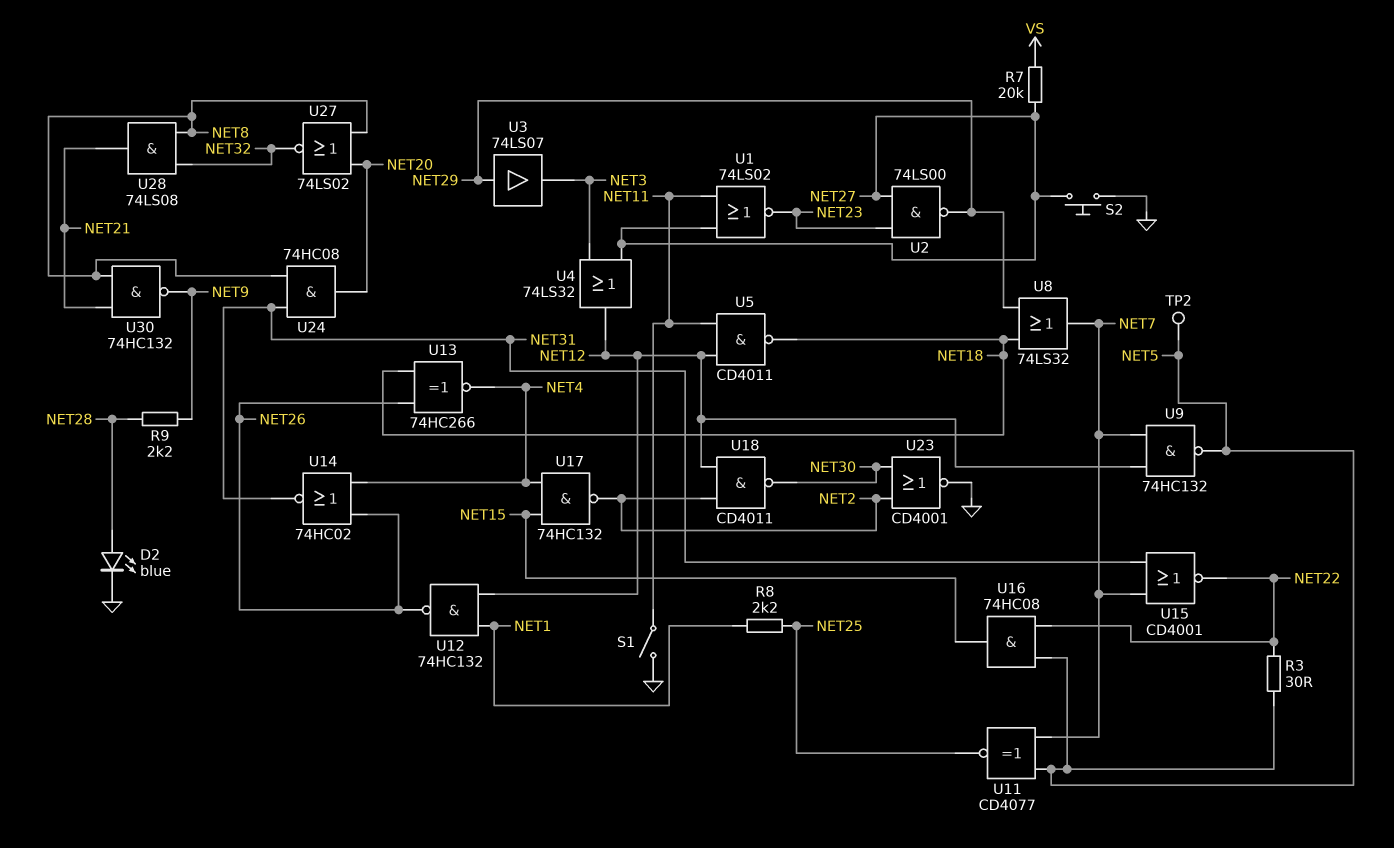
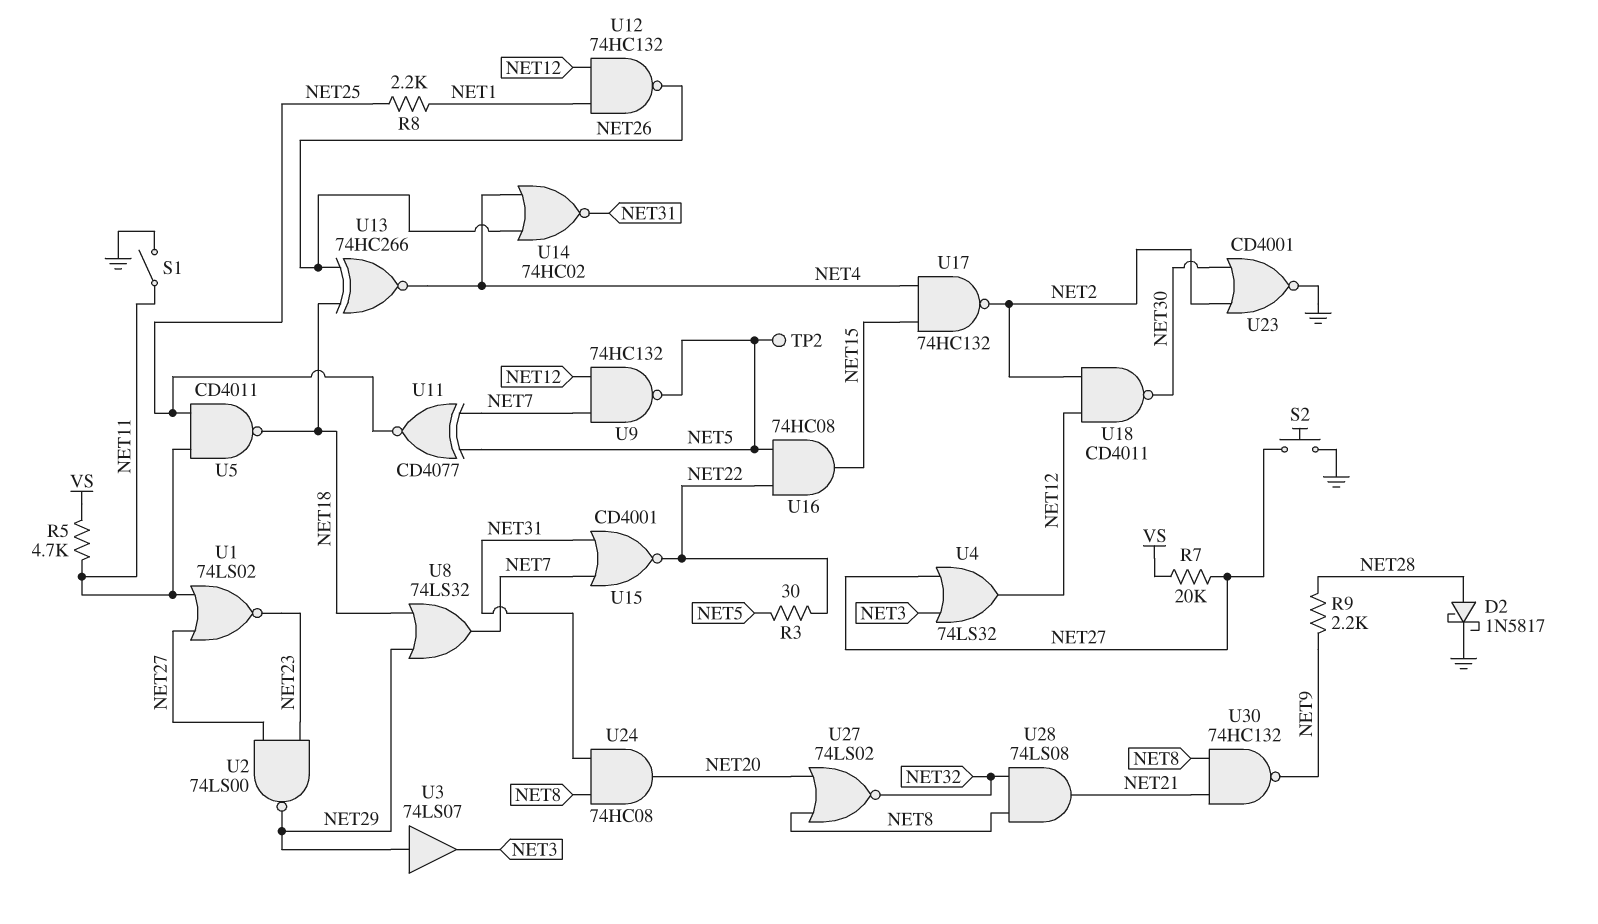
D2: LED blue (A NET28, K GND) -> schottky 1N5817 (A NET28, K GND)
R5: none -> 4.7k (NET11, VS)
U5: NAND CD4011 (in NET11, in NET12, out NET18) -> NAND CD4011 (in NET11, in NET25, out NET18)

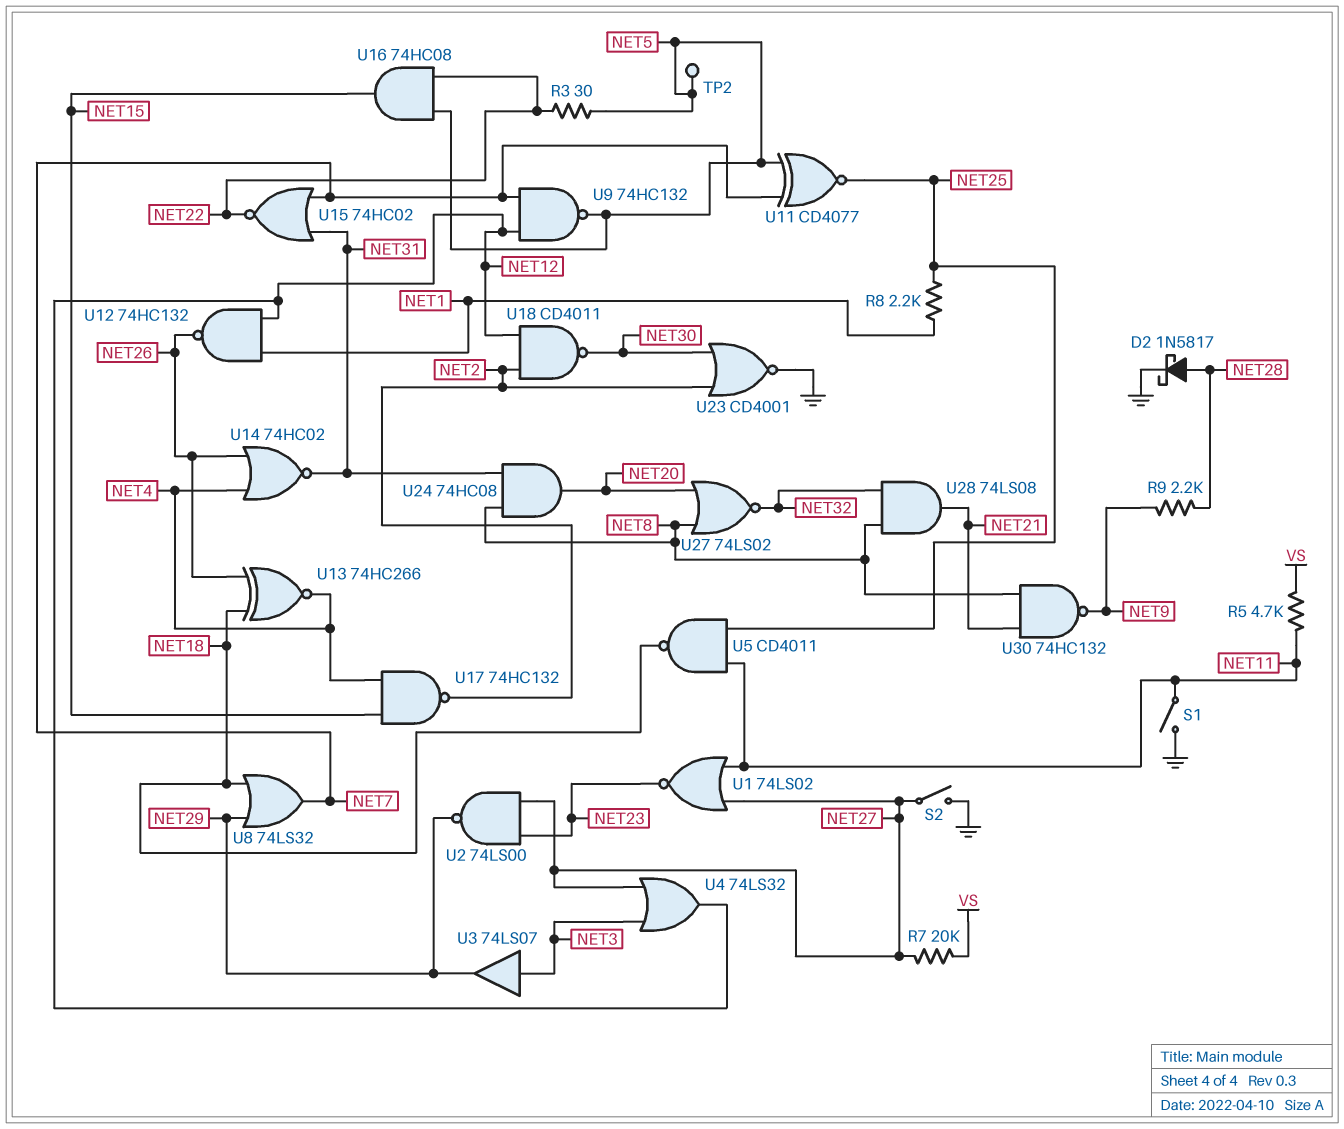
S2: button (GND, NET27) -> switch (GND, NET27)
U3: buffer 74LS07 (in NET29, out NET3) -> buffer 74LS07 (in NET3, out NET29)
U15: NOR CD4001 (in NET7, in NET31, out NET22) -> NOR 74HC02 (in NET7, in NET31, out NET22)

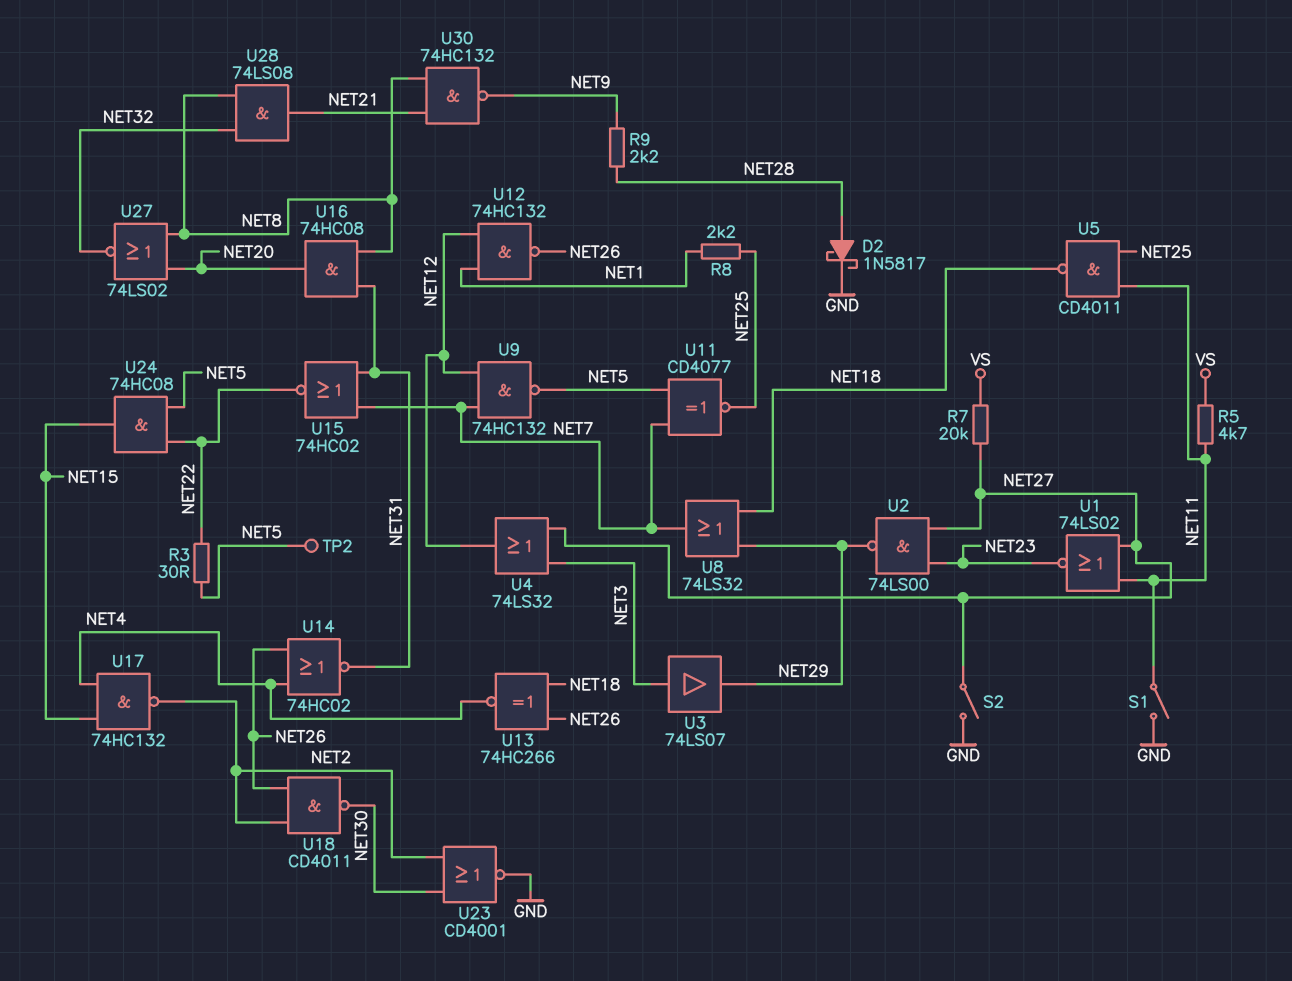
U16: AND 74HC08 (in NET5, in NET22, out NET15) -> AND 74HC08 (in NET8, in NET31, out NET20)
U18: NAND CD4011 (in NET2, in NET12, out NET30) -> NAND CD4011 (in NET2, in NET26, out NET30)
U24: AND 74HC08 (in NET8, in NET31, out NET20) -> AND 74HC08 (in NET5, in NET22, out NET15)

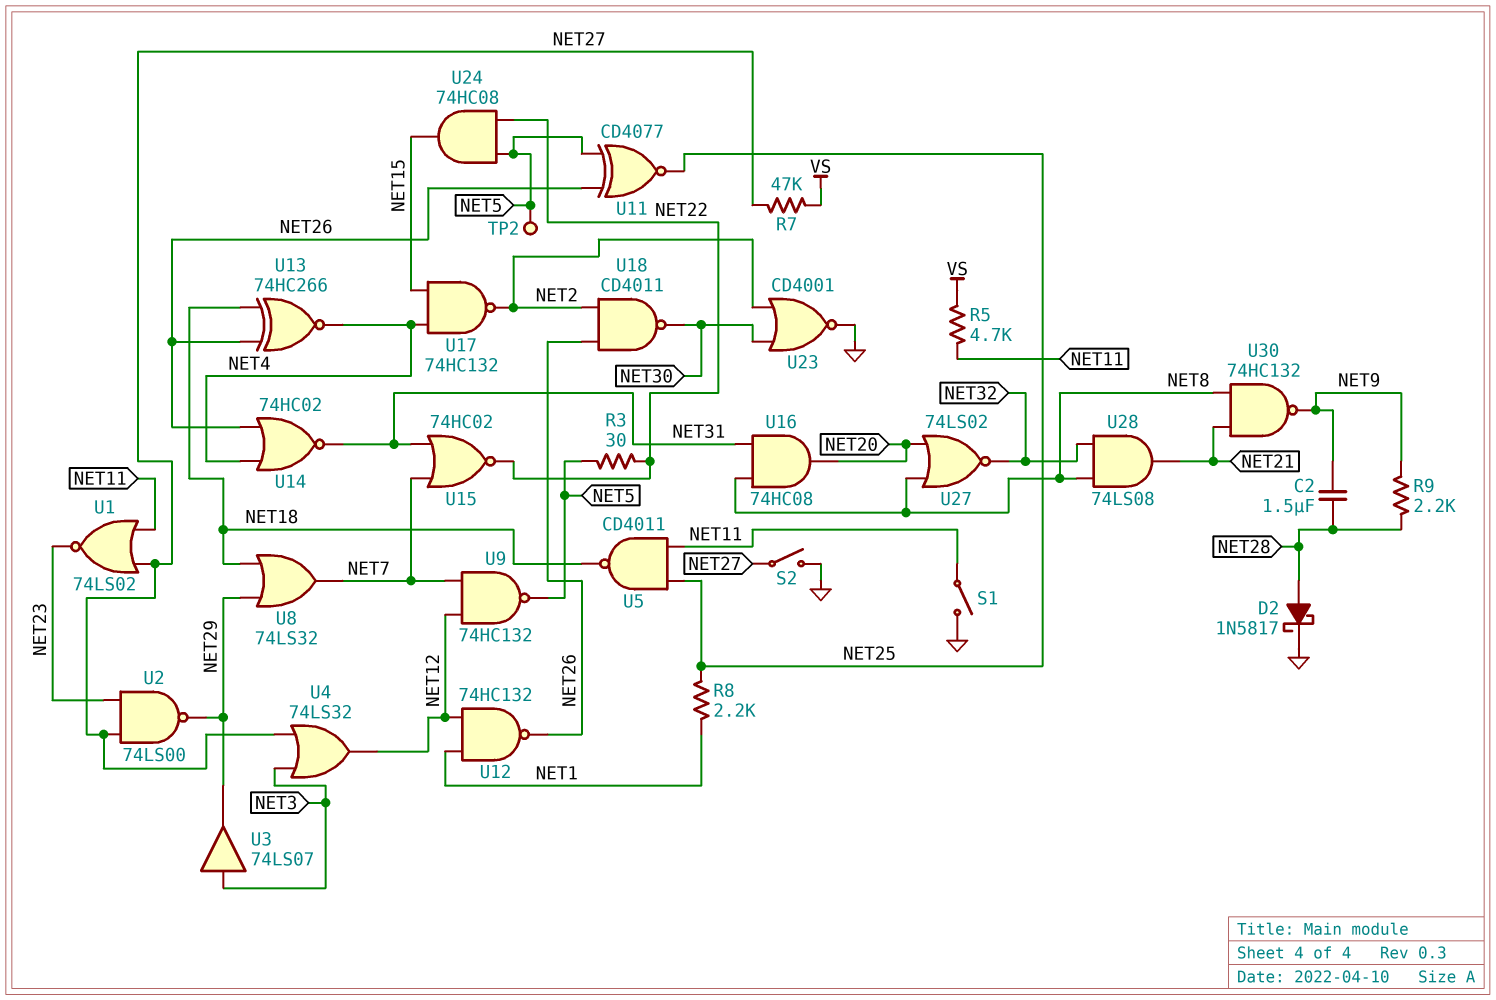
C2: none -> 1.5uF (NET9, NET28)
R7: 20k (NET27, VS) -> 47k (NET27, VS)
U11: XNOR CD4077 (in NET5, in NET7, out NET25) -> XNOR CD4077 (in NET5, in NET26, out NET25)

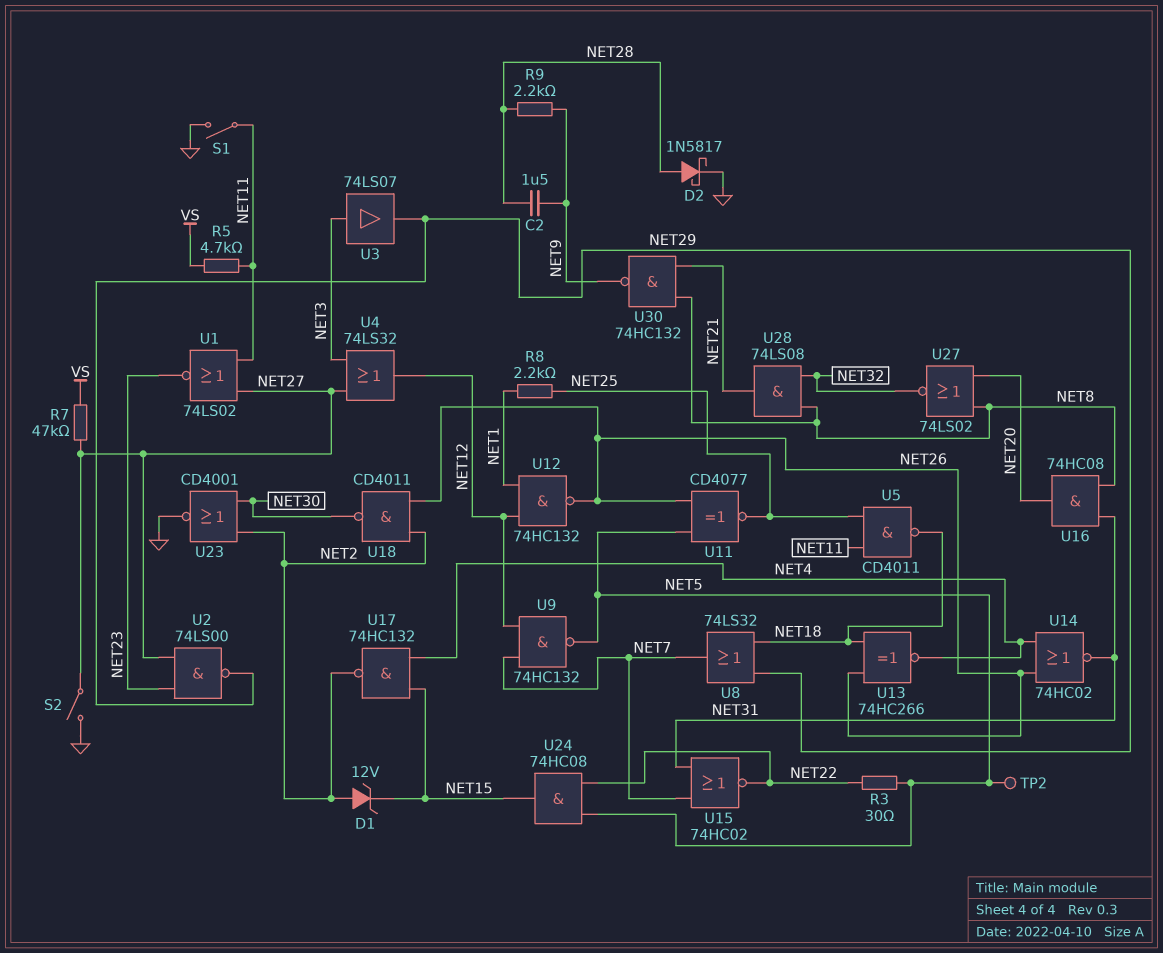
D1: none -> zener 12V (A NET2, K NET15)

